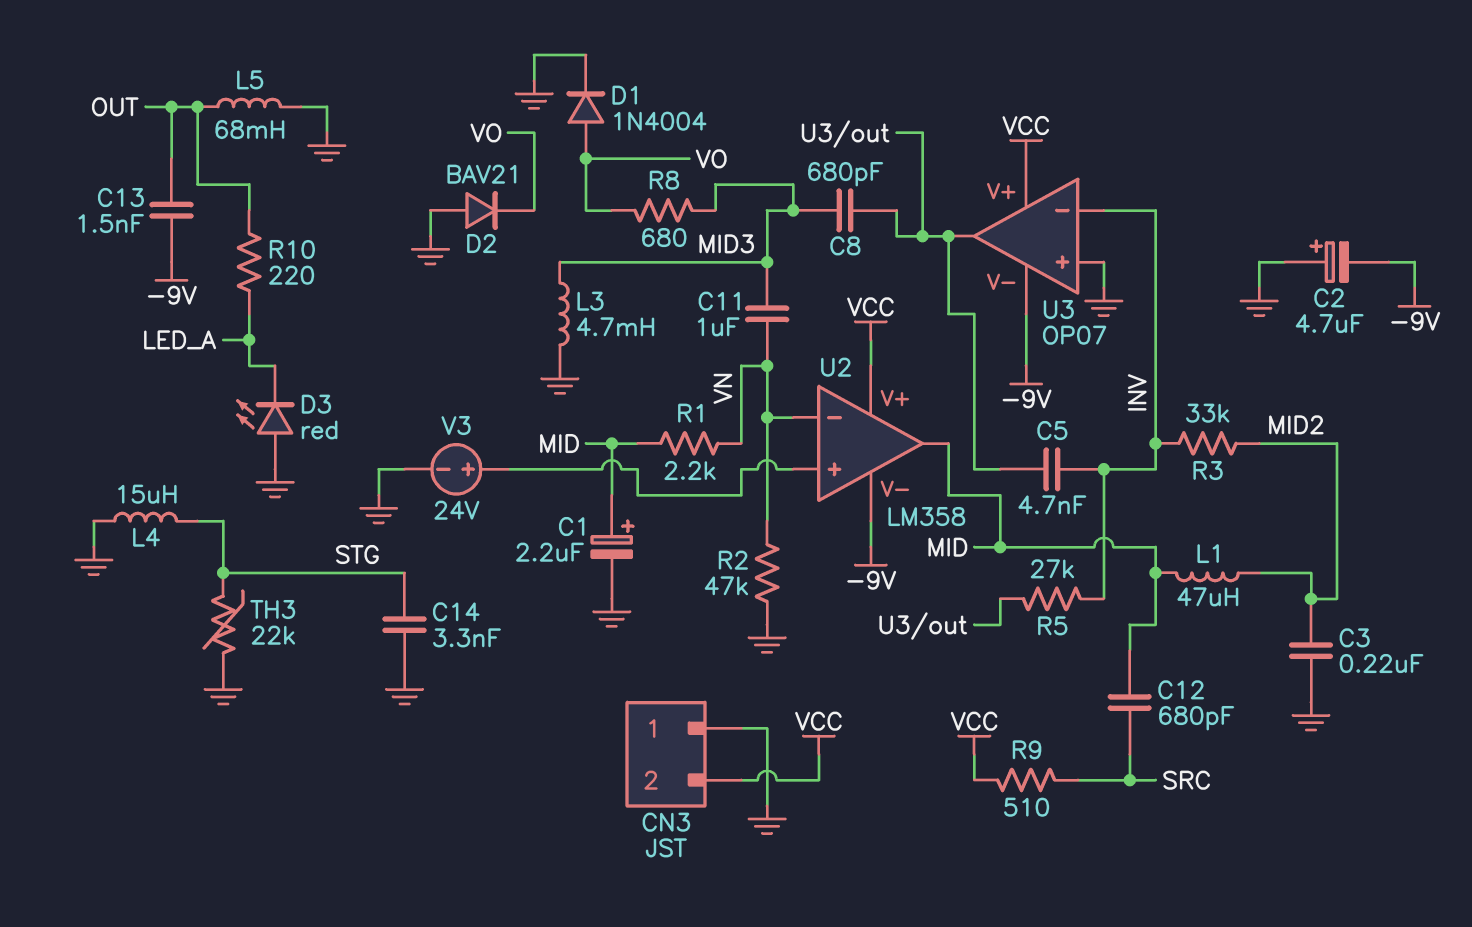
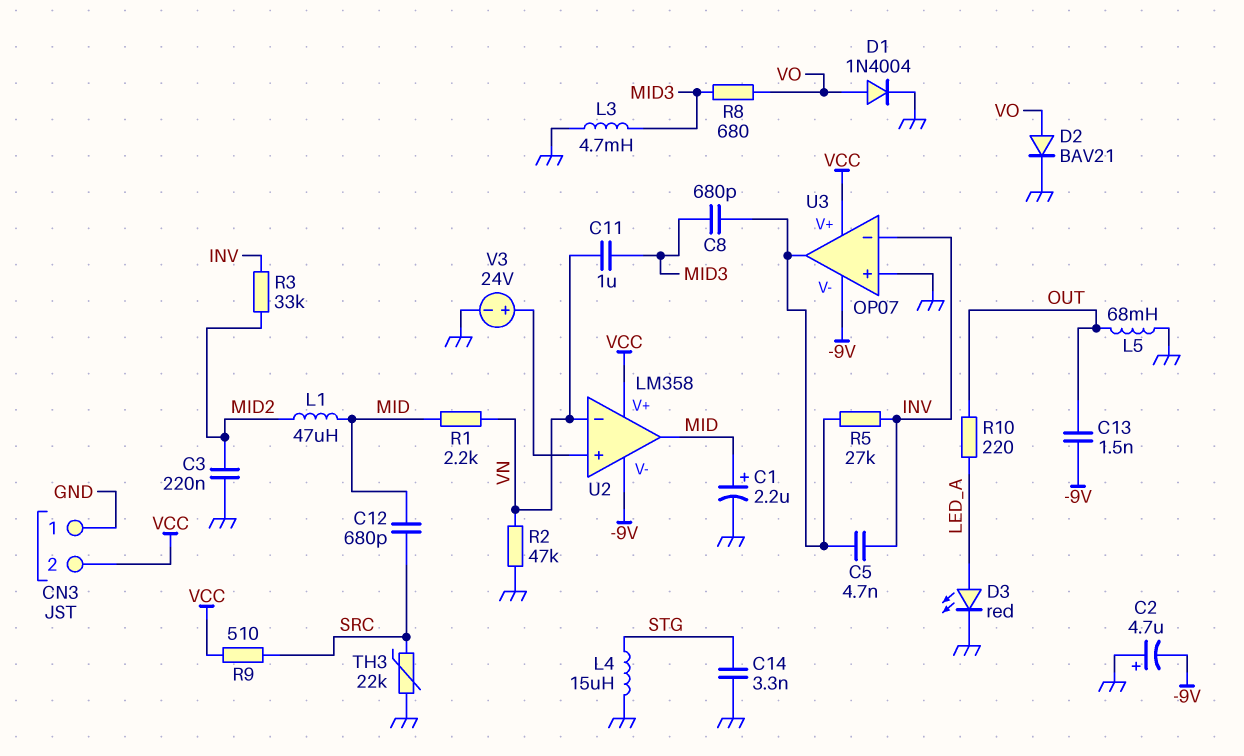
D2: diode BAV21 (A GND, K VO) -> diode BAV21 (A VO, K GND)
D3: LED red (A GND, K LED_A) -> LED red (A LED_A, K GND)
TH3: 22k (GND, STG) -> 22k (GND, SRC)

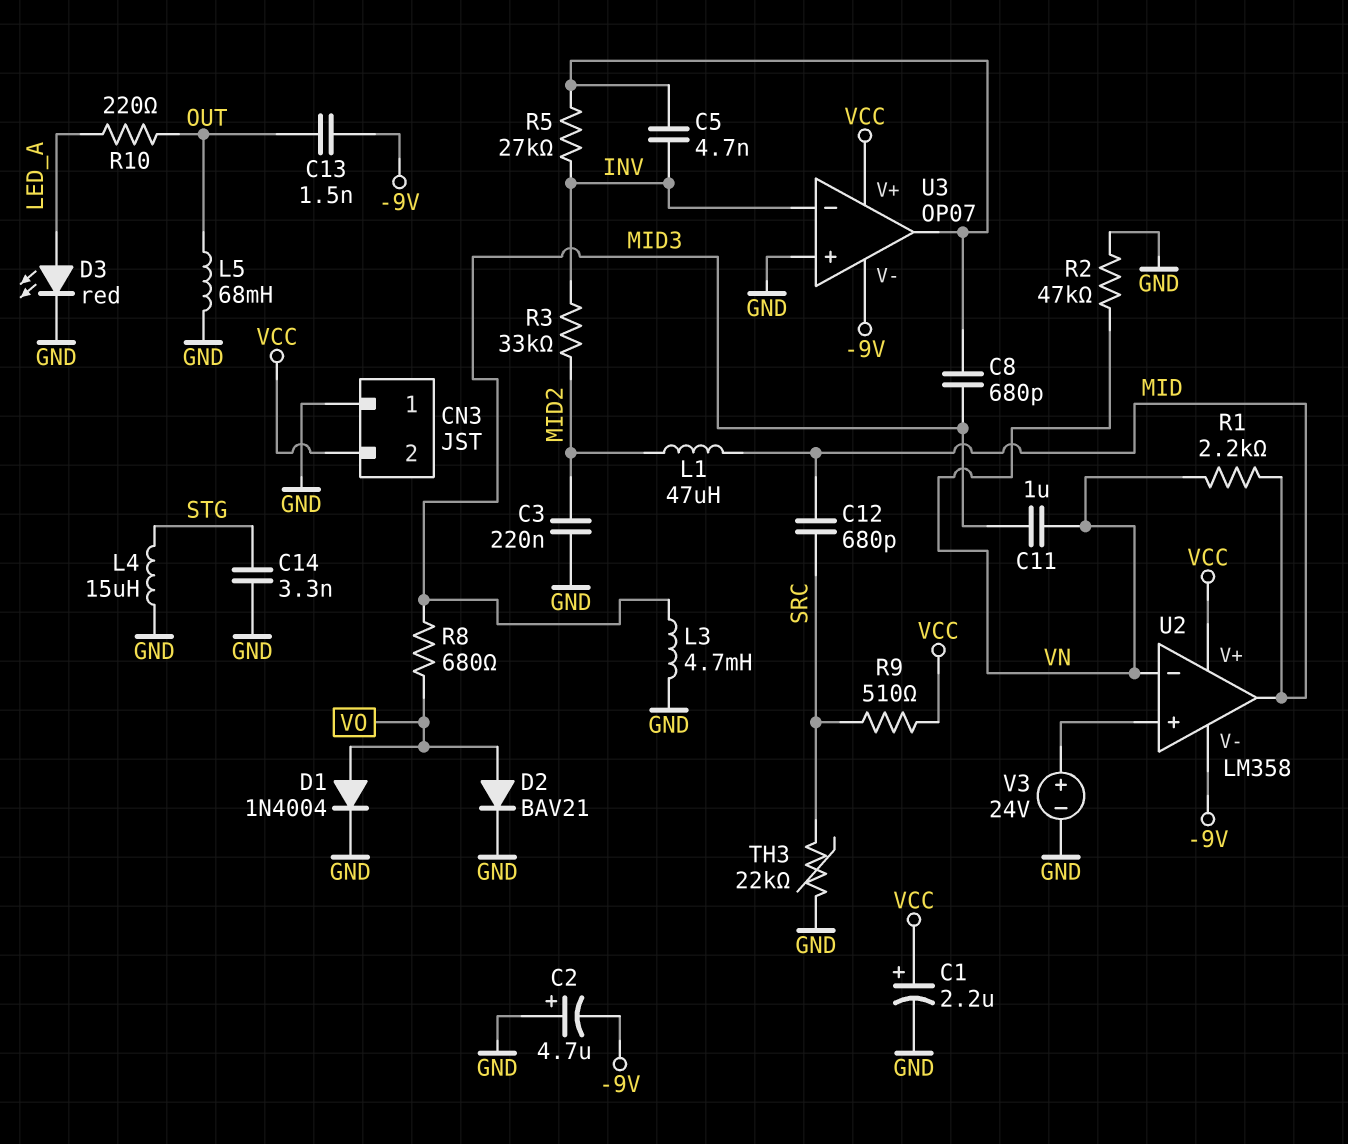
C1: 2.2uF (plus MID, minus GND) -> 2.2uF (plus VCC, minus GND)

